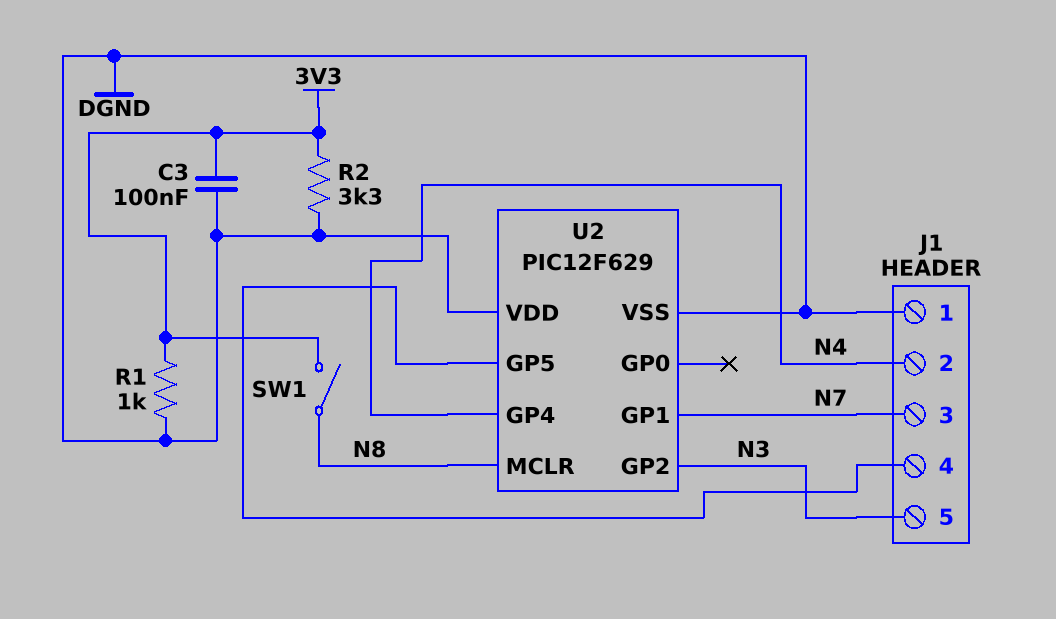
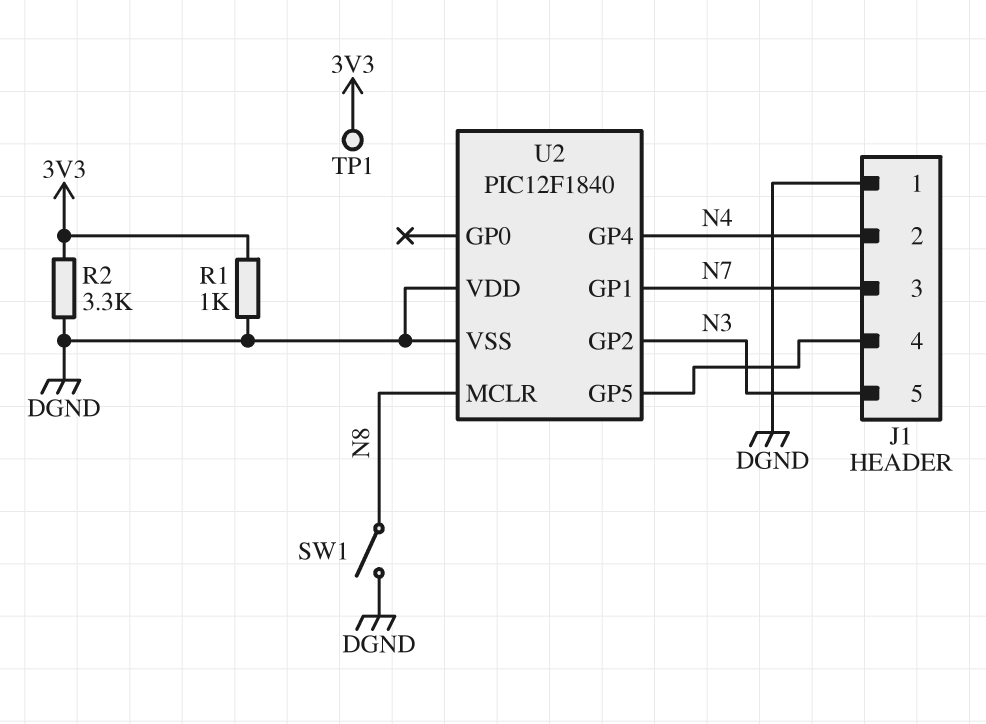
C3: 100nF (3V3, DGND) -> none
SW1: switch (3V3, N8) -> switch (DGND, N8)
TP1: none -> test point (3V3)
U2: PIC12F629 -> PIC12F1840

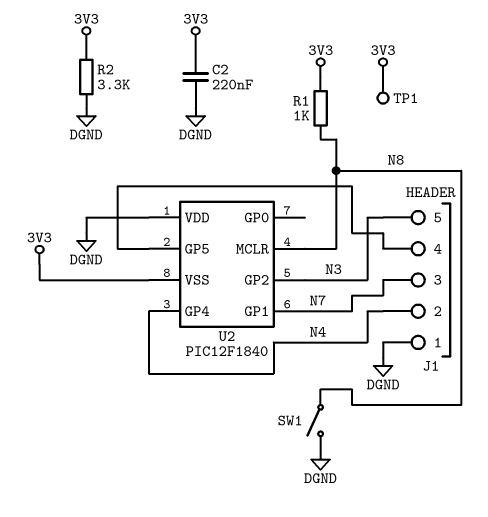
C2: none -> 220nF (3V3, DGND)
R1: 1k (3V3, DGND) -> 1k (3V3, N8)
U2 pin VSS: DGND -> 3V3

